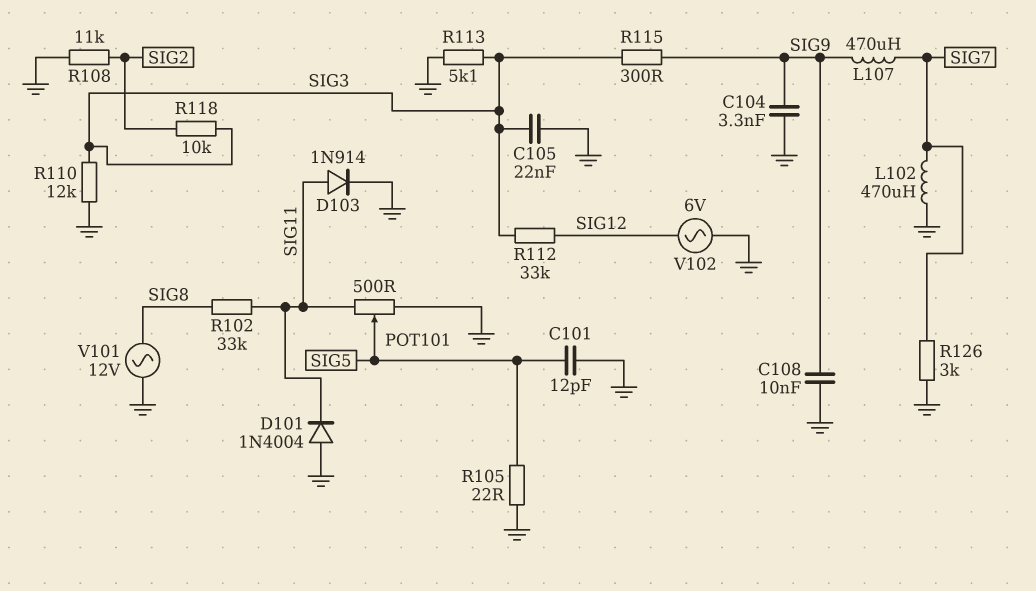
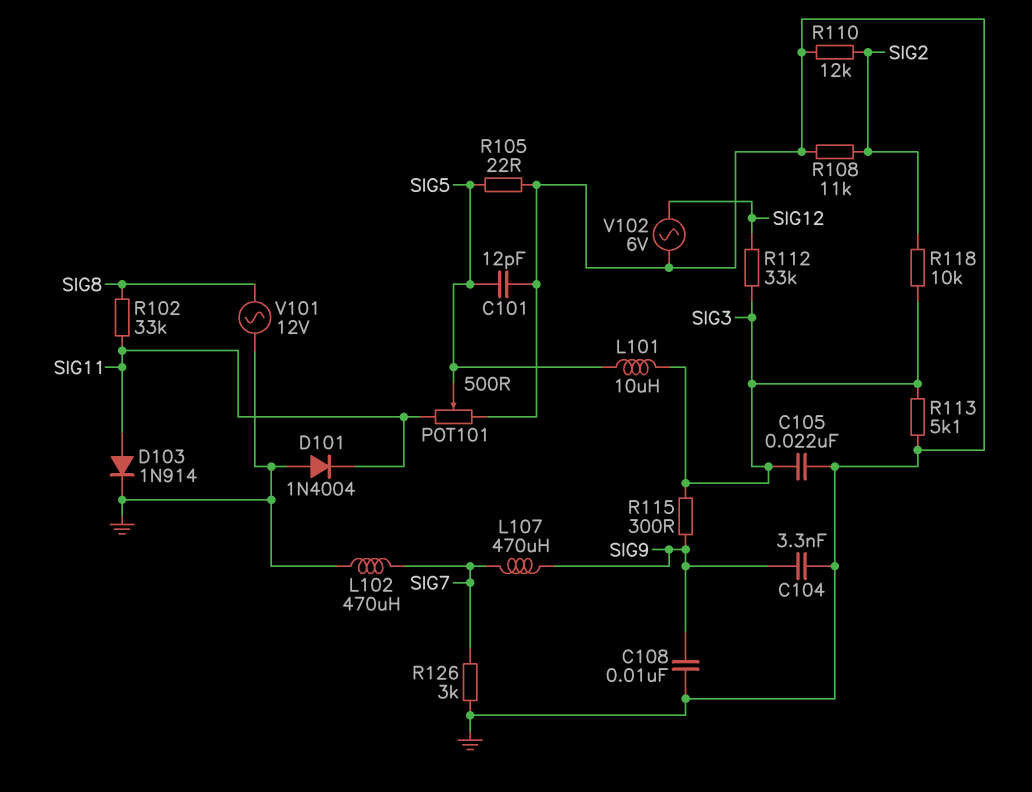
L101: none -> 10uH (SIG3, SIG5)
R110: 12k (GND, SIG3) -> 12k (GND, SIG2)

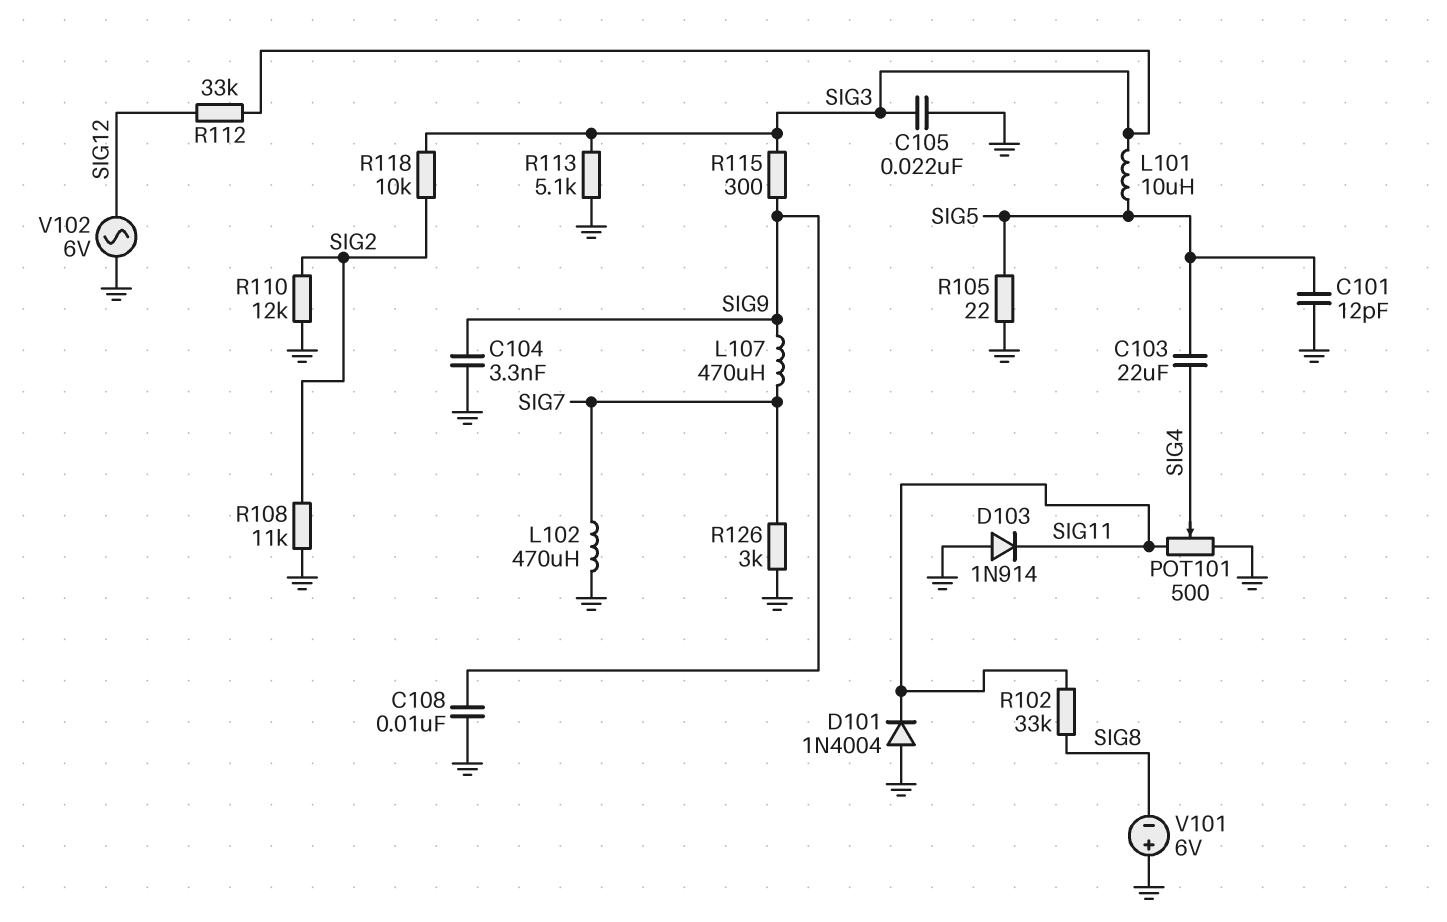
C103: none -> 22uF (SIG4, SIG5)
D103: diode 1N914 (A SIG11, K GND) -> diode 1N914 (A GND, K SIG11)
POT101: 500 (GND, SIG11, wiper SIG5) -> 500 (GND, SIG11, wiper SIG4)
V101: AC 12V (GND, SIG8) -> 6V (plus GND, minus SIG8)

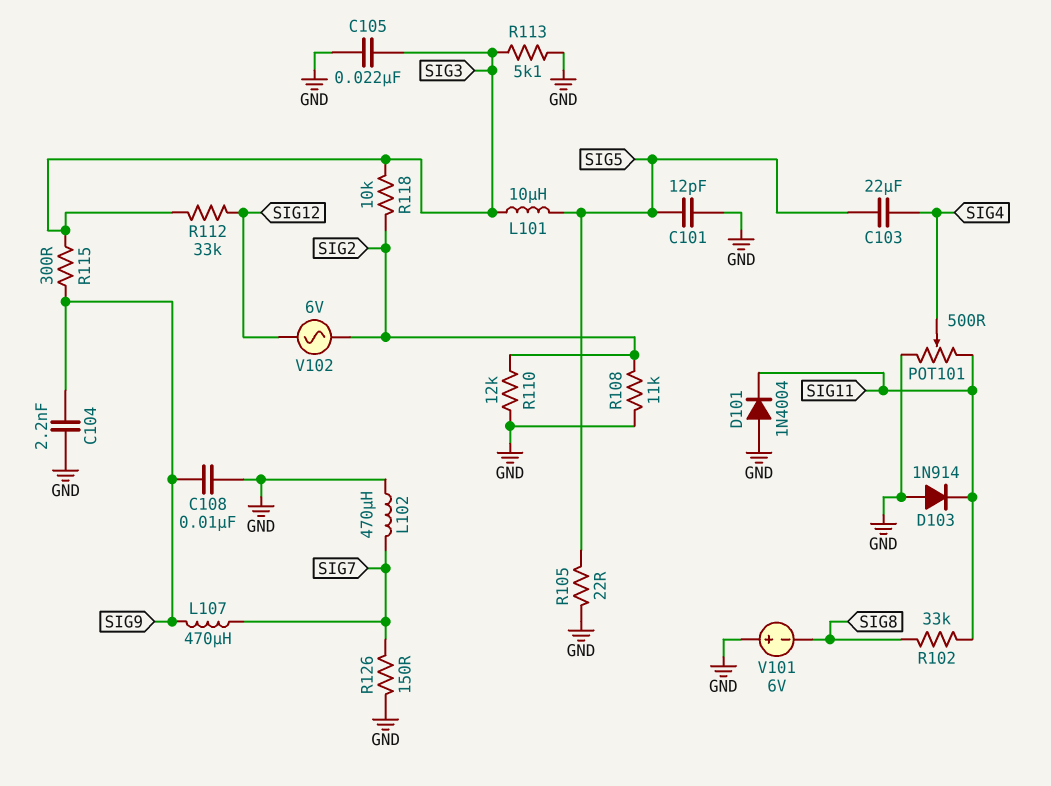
C104: 3.3nF (GND, SIG9) -> 2.2nF (GND, SIG9)
R126: 3k (GND, SIG7) -> 150 (GND, SIG7)
V102: AC 6V (GND, SIG12) -> AC 6V (SIG2, SIG12)

